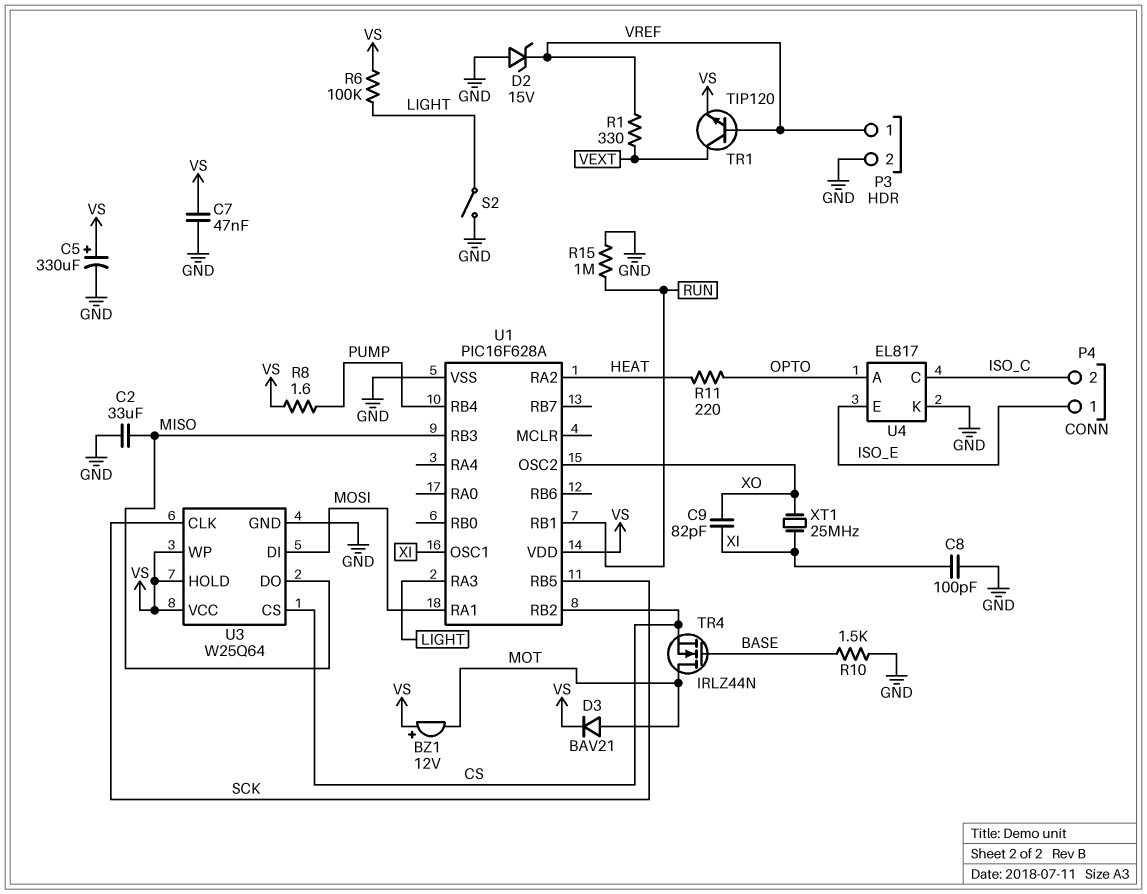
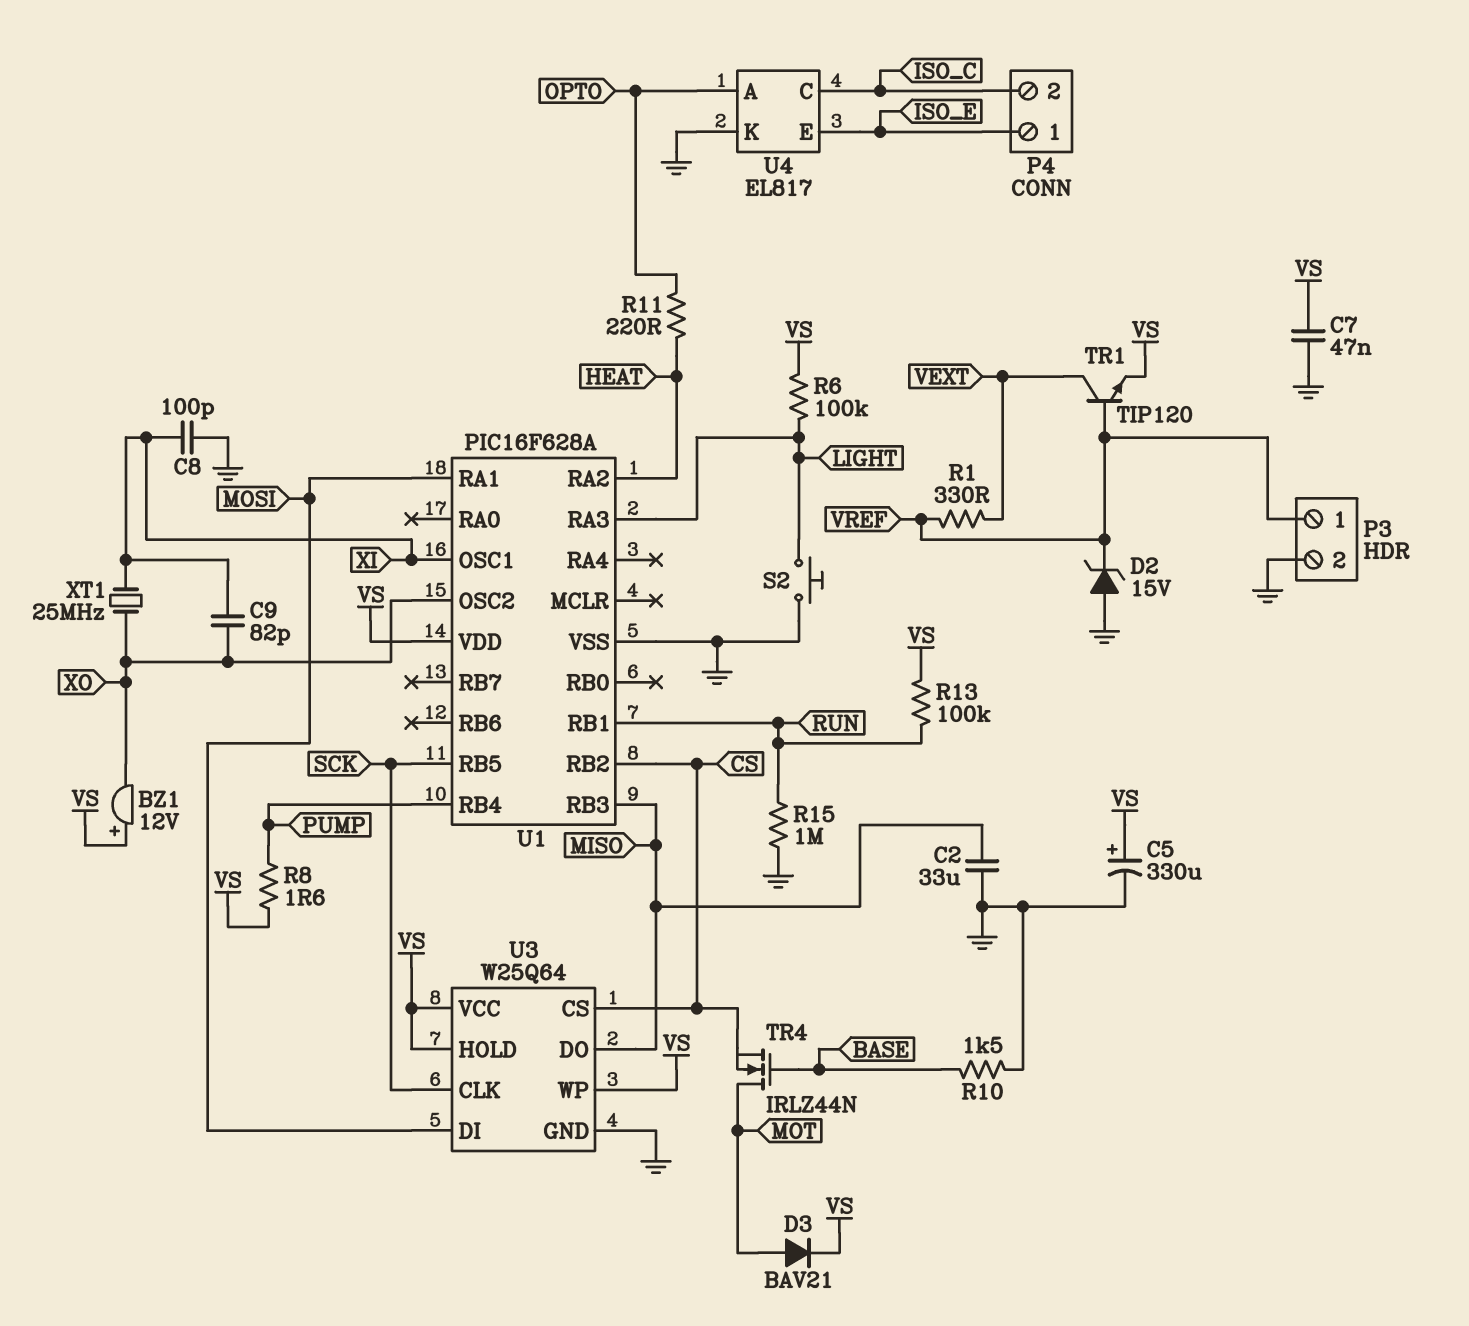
BZ1: buzzer 12V (plus VS, minus MOT) -> buzzer 12V (plus VS, minus XO)
R13: none -> 100k (RUN, VS)
S2: switch (GND, LIGHT) -> button (GND, LIGHT)

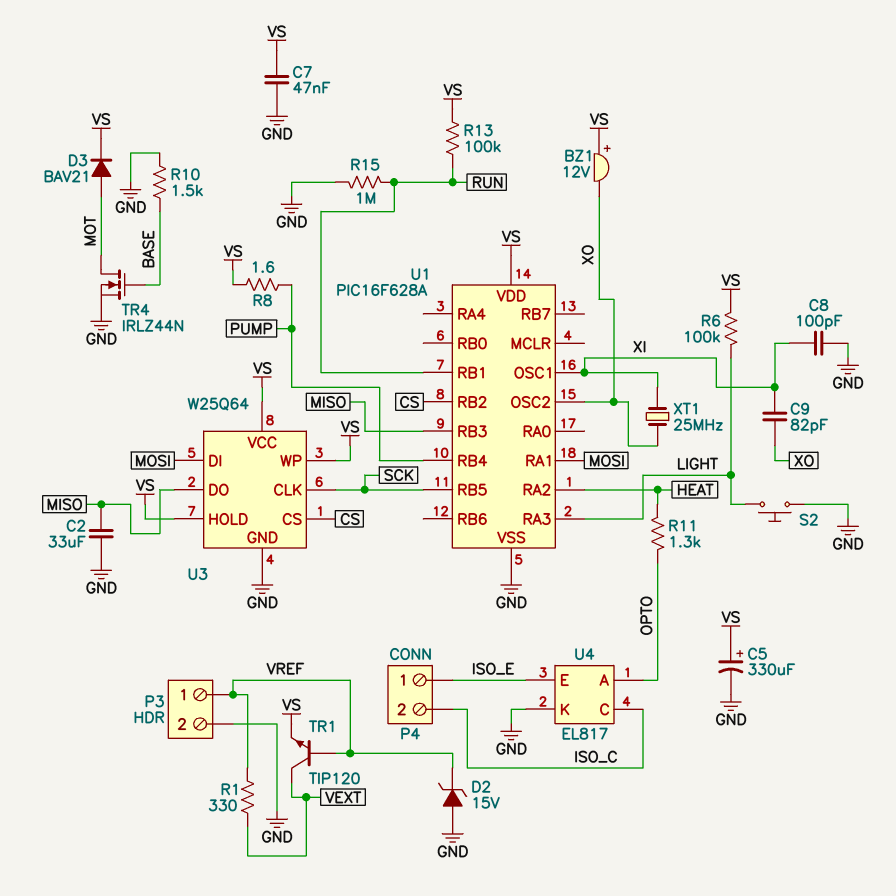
R11: 220 (HEAT, OPTO) -> 1.3k (HEAT, OPTO)
TR4: NMOS IRLZ44N (G BASE, D MOT, S CS) -> NMOS IRLZ44N (G BASE, D MOT, S GND)

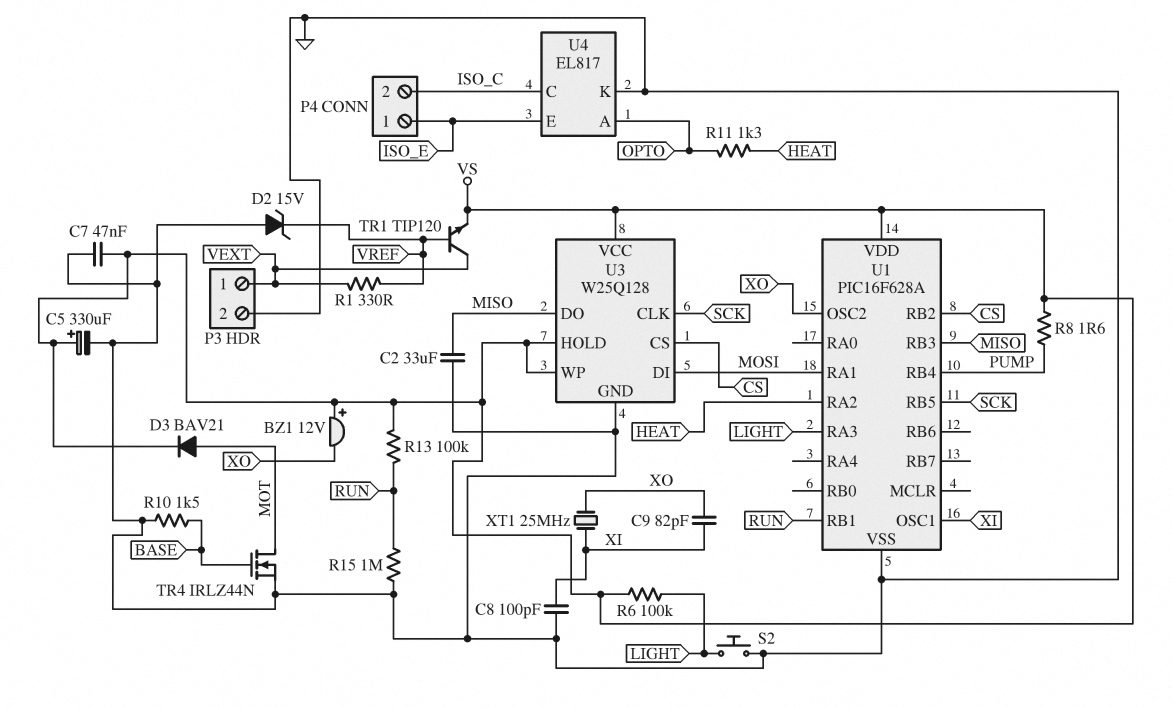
P3 pin 1: VREF -> VEXT
U3: W25Q64 -> W25Q128

